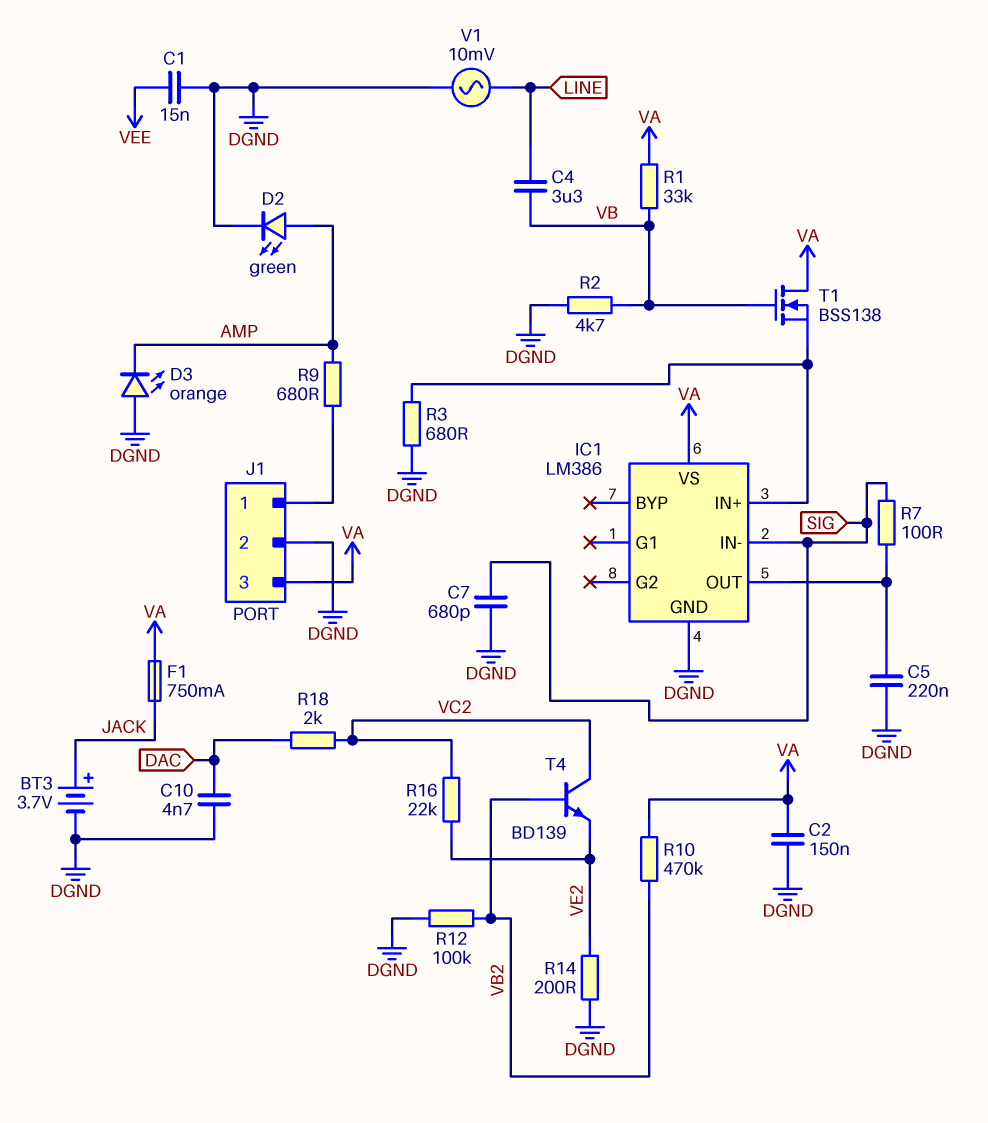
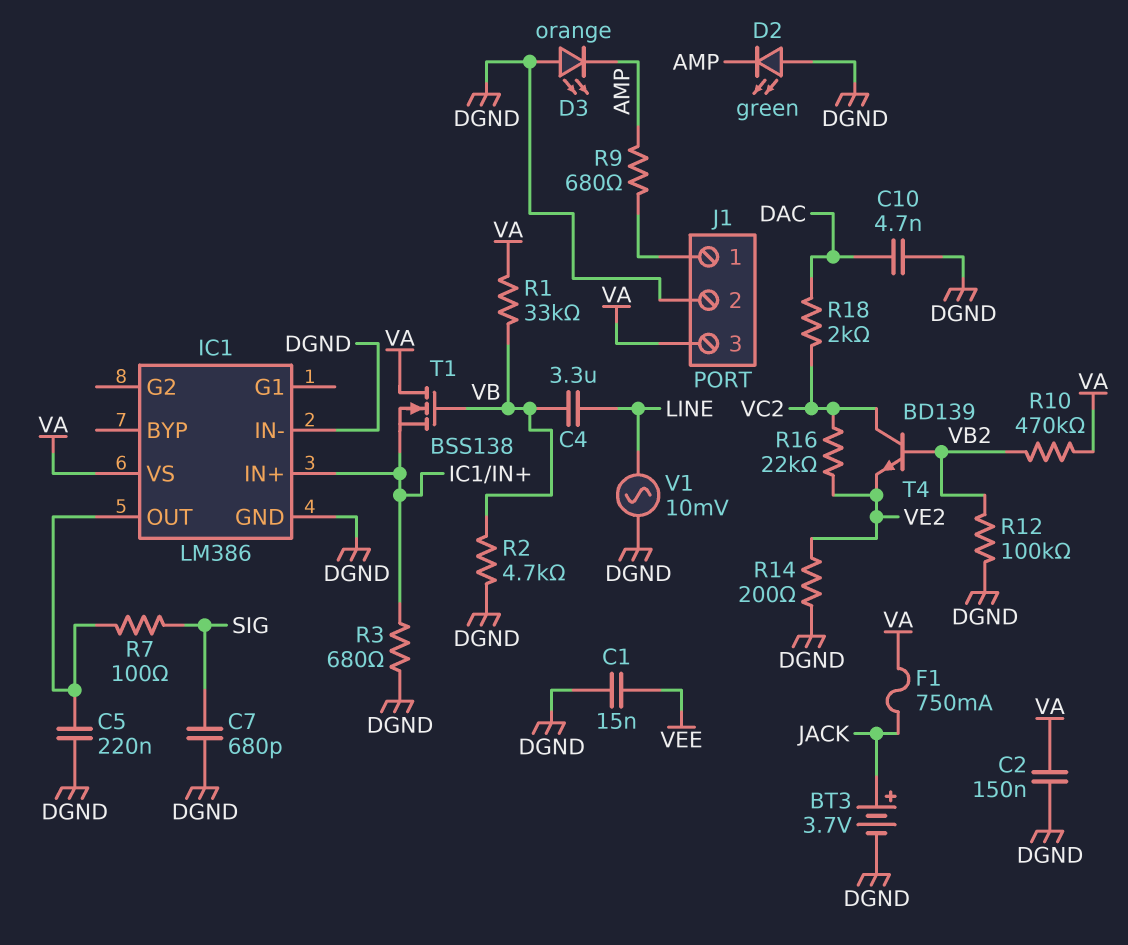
D2: LED green (A AMP, K DGND) -> LED green (A DGND, K AMP)
IC1 pin IN-: SIG -> DGND

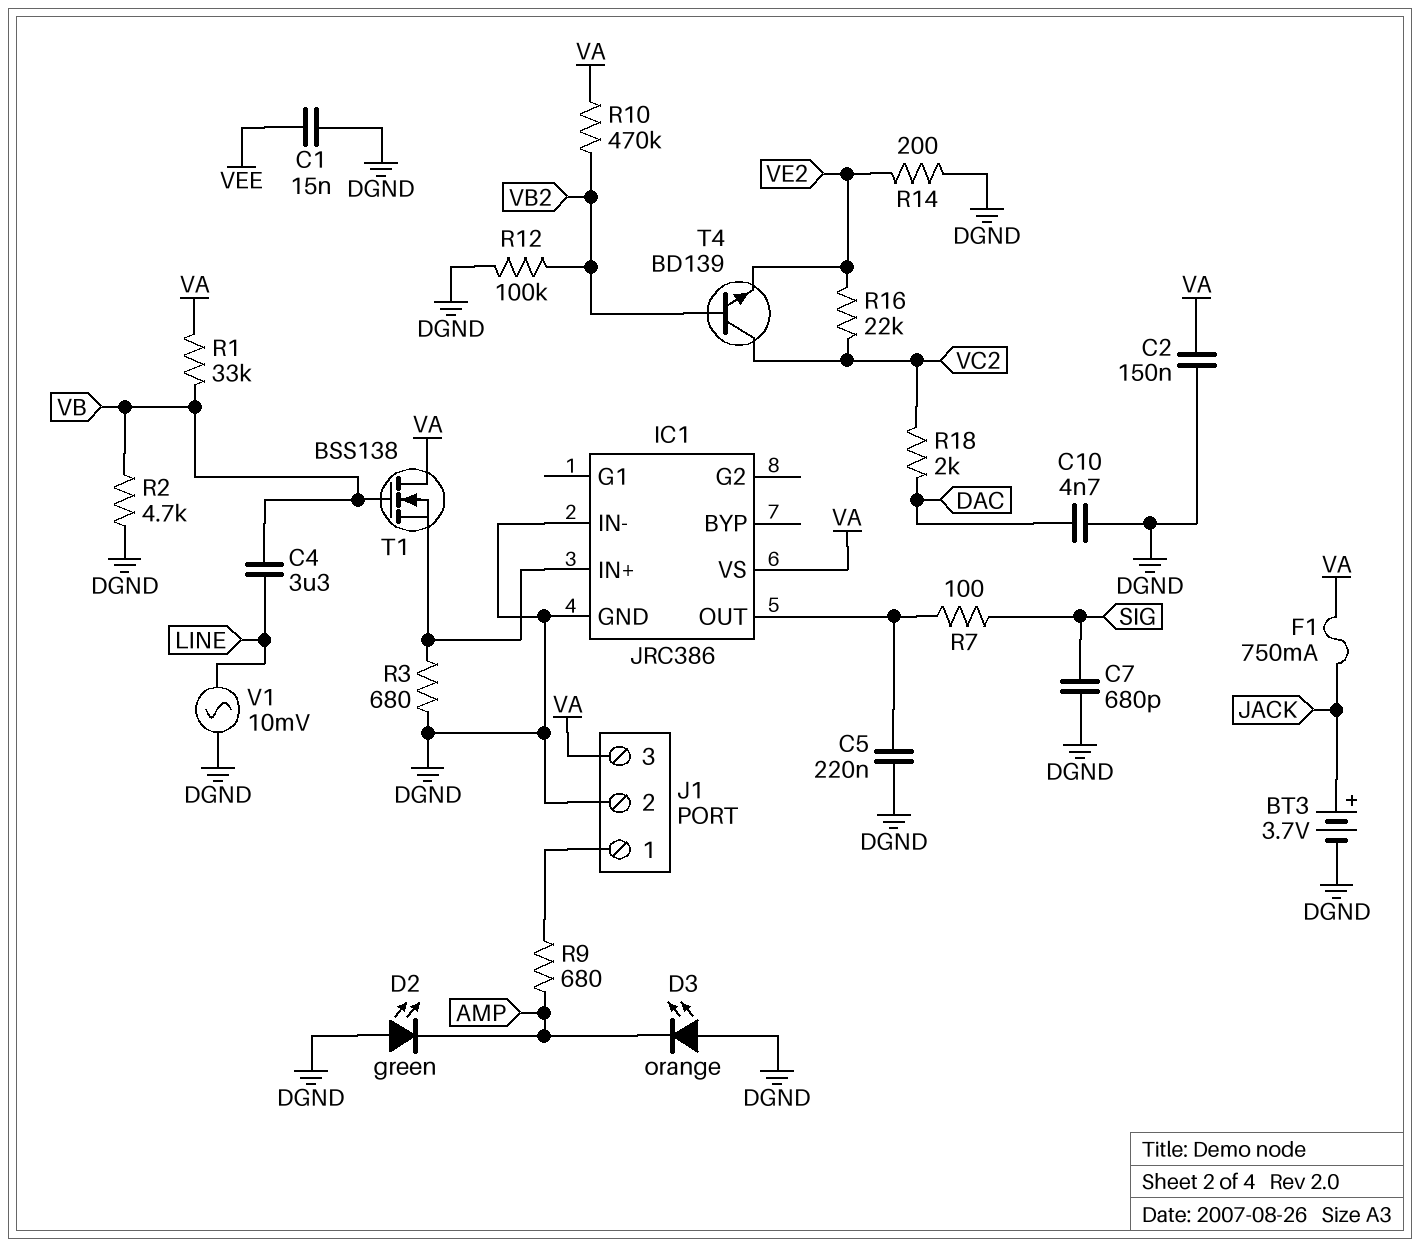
IC1: LM386 -> JRC386

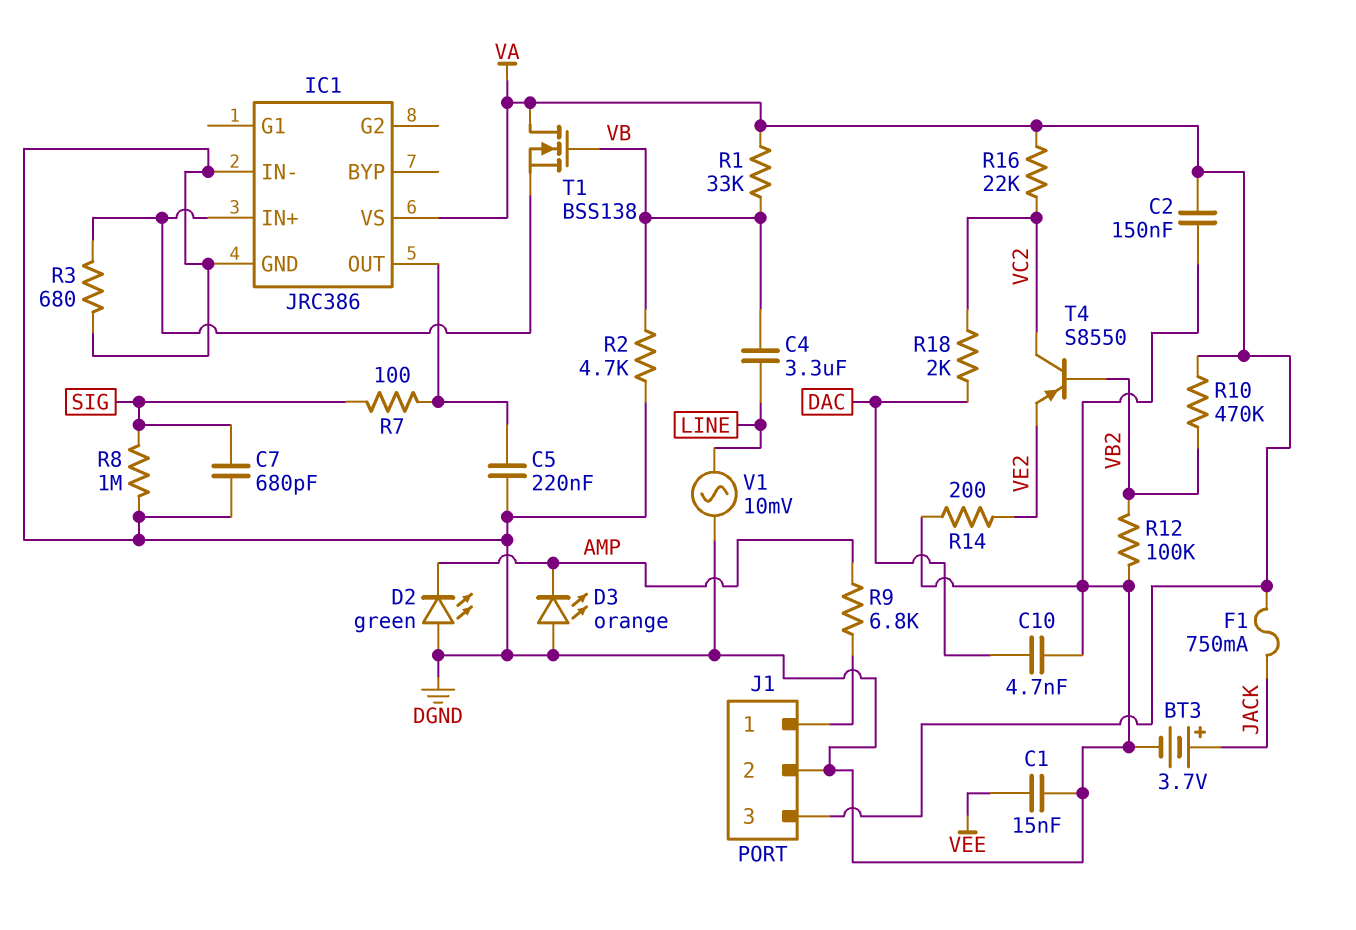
R8: none -> 1M (DGND, SIG)
R9: 680 (AMP, J1/1) -> 6.8k (AMP, J1/1)
R16: 22k (VC2, VE2) -> 22k (VA, VC2)
T4: NPN BD139 (B VB2, C VC2, E VE2) -> PNP S8550 (B VB2, C VC2, E VE2)

